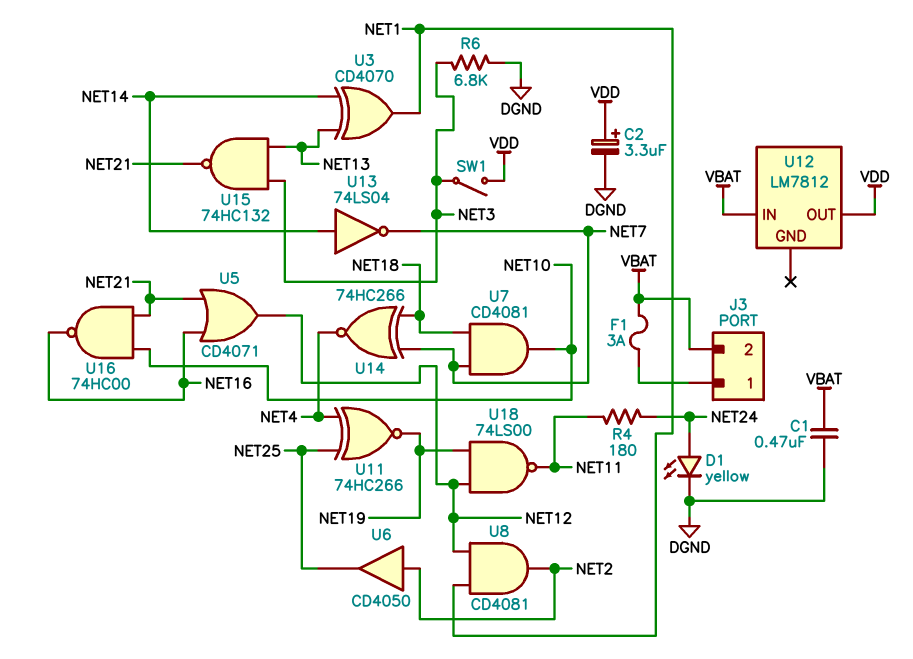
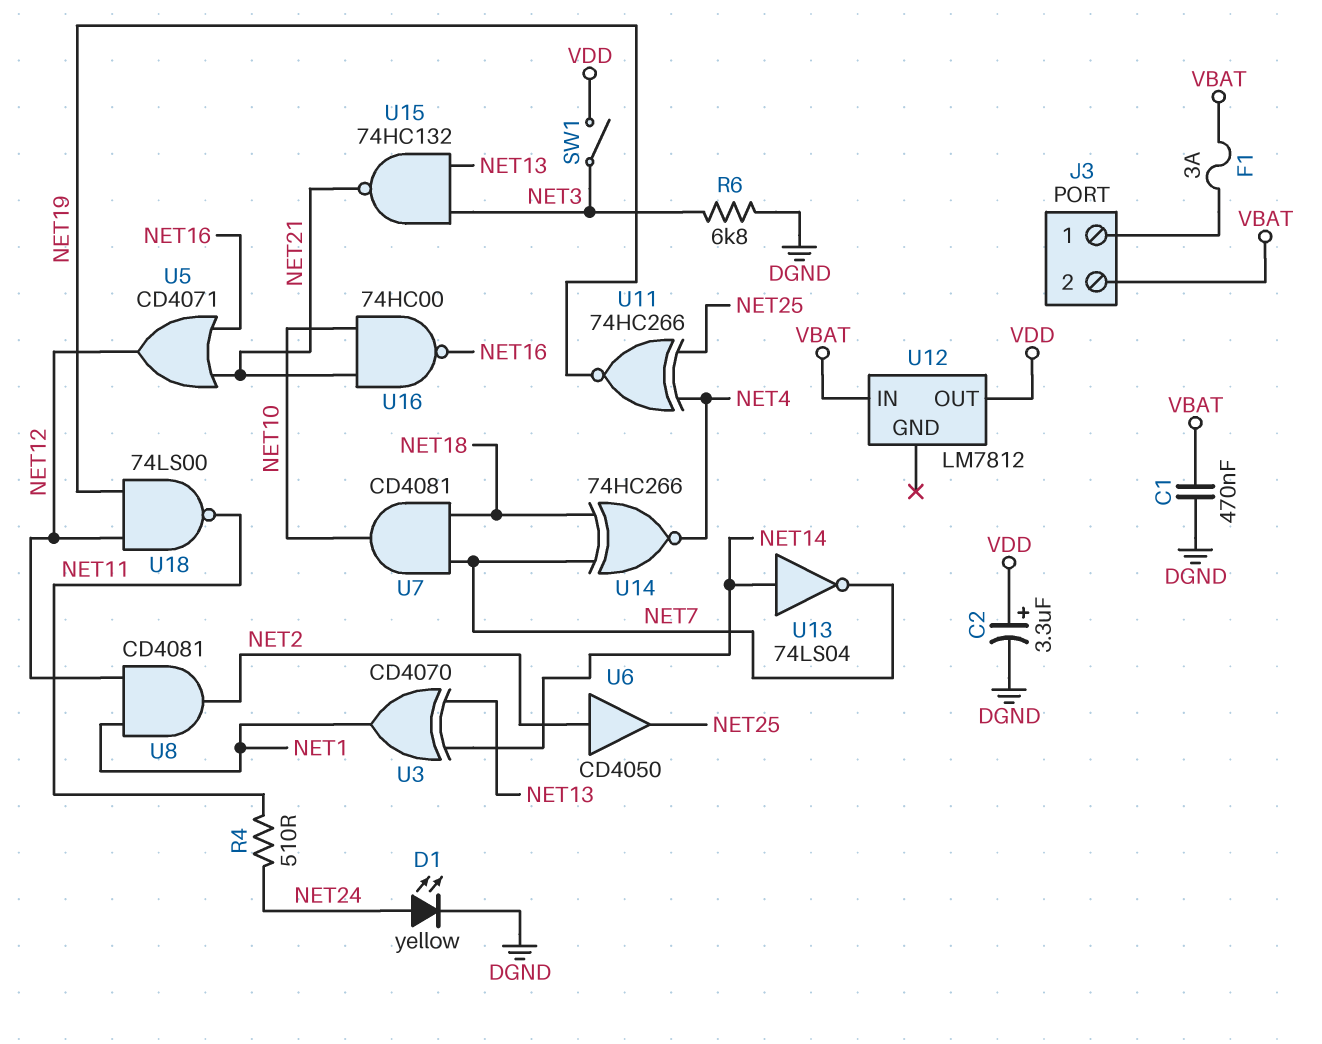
R4: 180 (NET11, NET24) -> 510 (NET11, NET24)

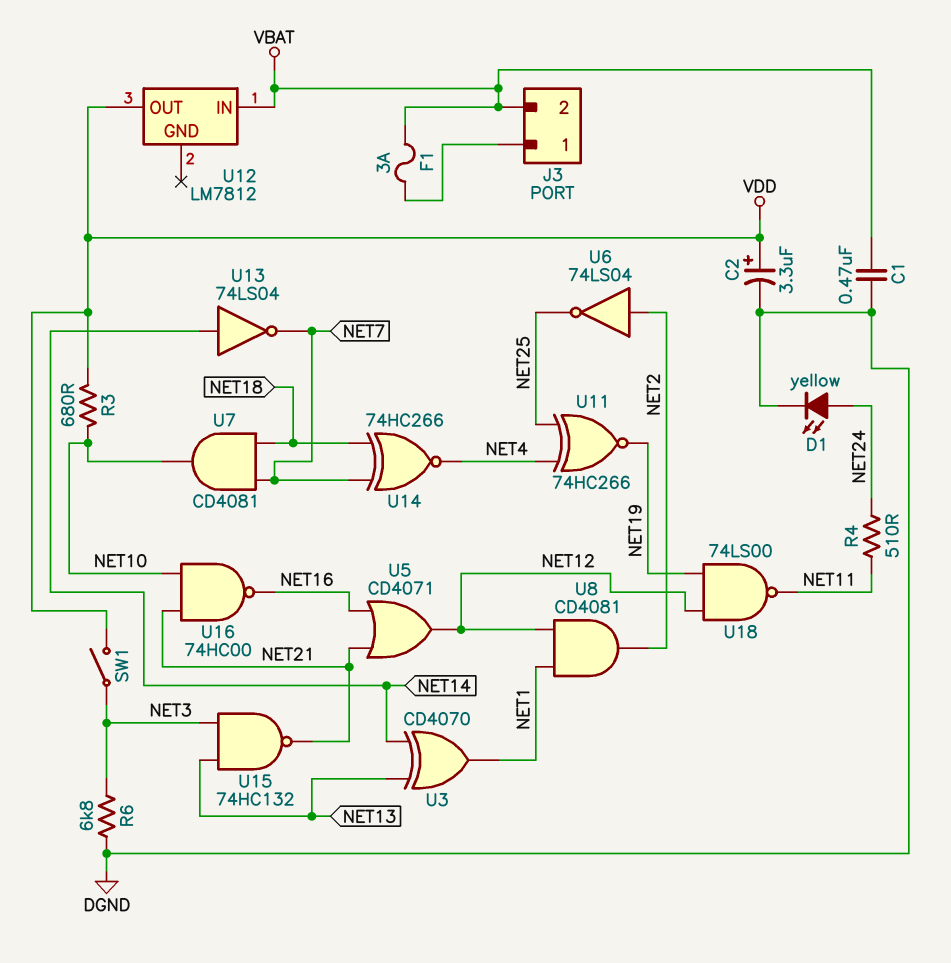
R3: none -> 680 (NET10, VDD)
U6: buffer CD4050 (in NET2, out NET25) -> NOT 74LS04 (in NET2, out NET25)

